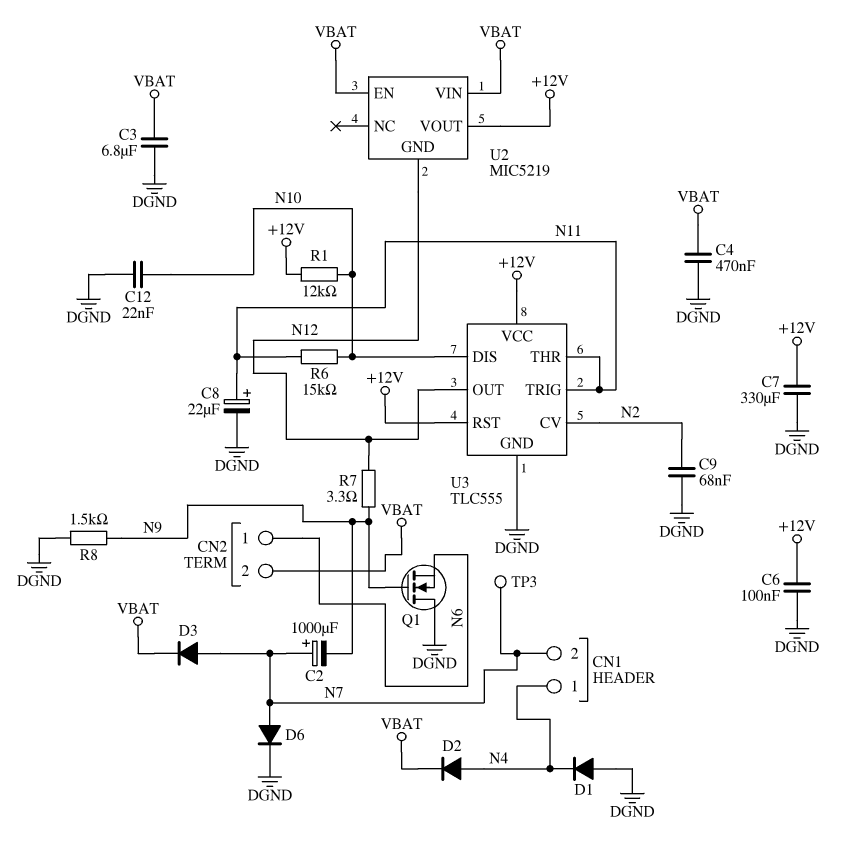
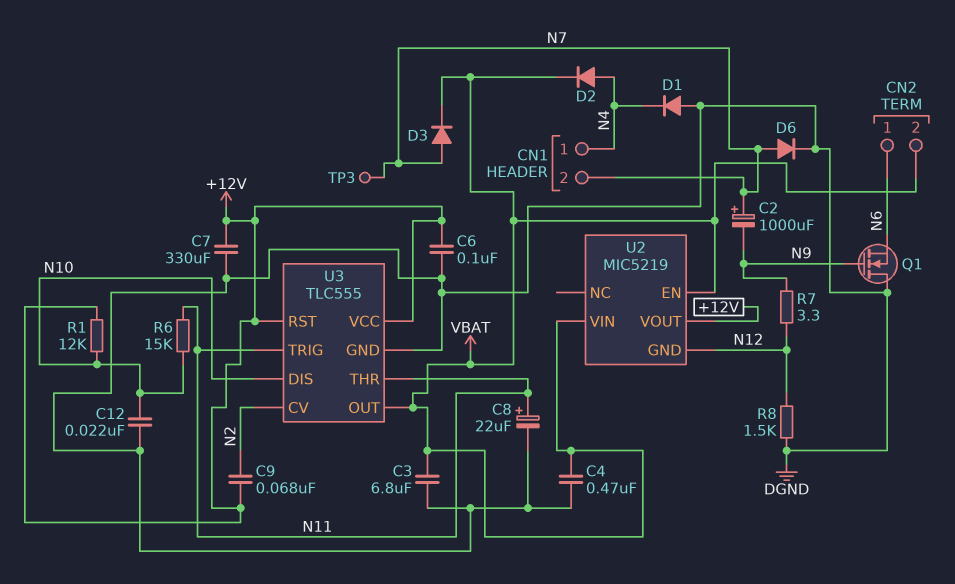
C9: 68nF (DGND, N2) -> 68nF (+12V, N2)
R8: 1.5k (DGND, N9) -> 1.5k (DGND, N12)
U3 pin OUT: N12 -> VBAT

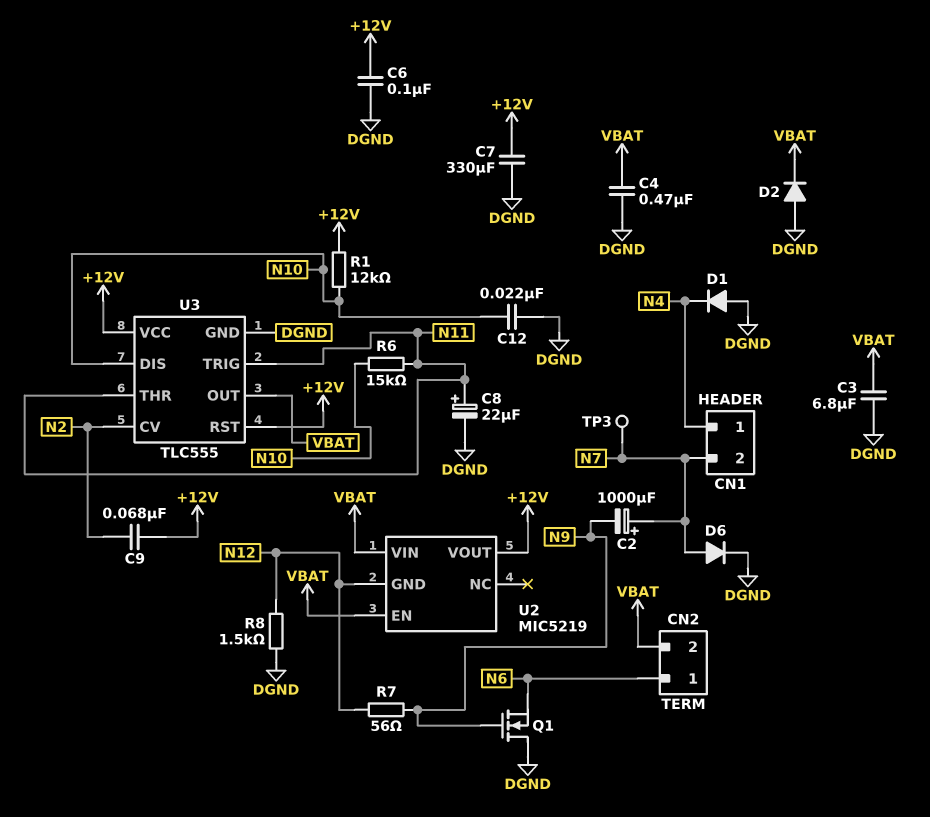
D2: diode (A N4, K VBAT) -> diode (A DGND, K VBAT)
D3: diode (A N7, K VBAT) -> none
R7: 3.3 (N9, N12) -> 56 (N9, N12)

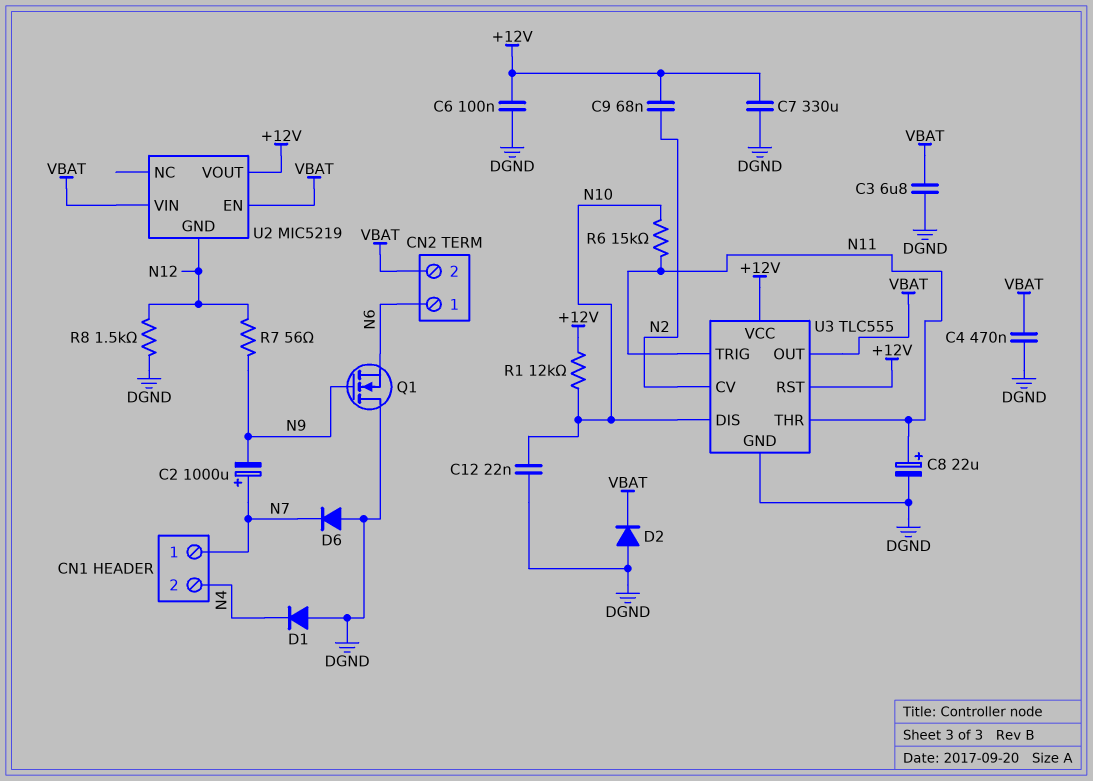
CN1 pin 1: N4 -> N7
CN1 pin 2: N7 -> N4
D6: diode (A N7, K DGND) -> diode (A DGND, K N7)
TP3: test point (N7) -> none

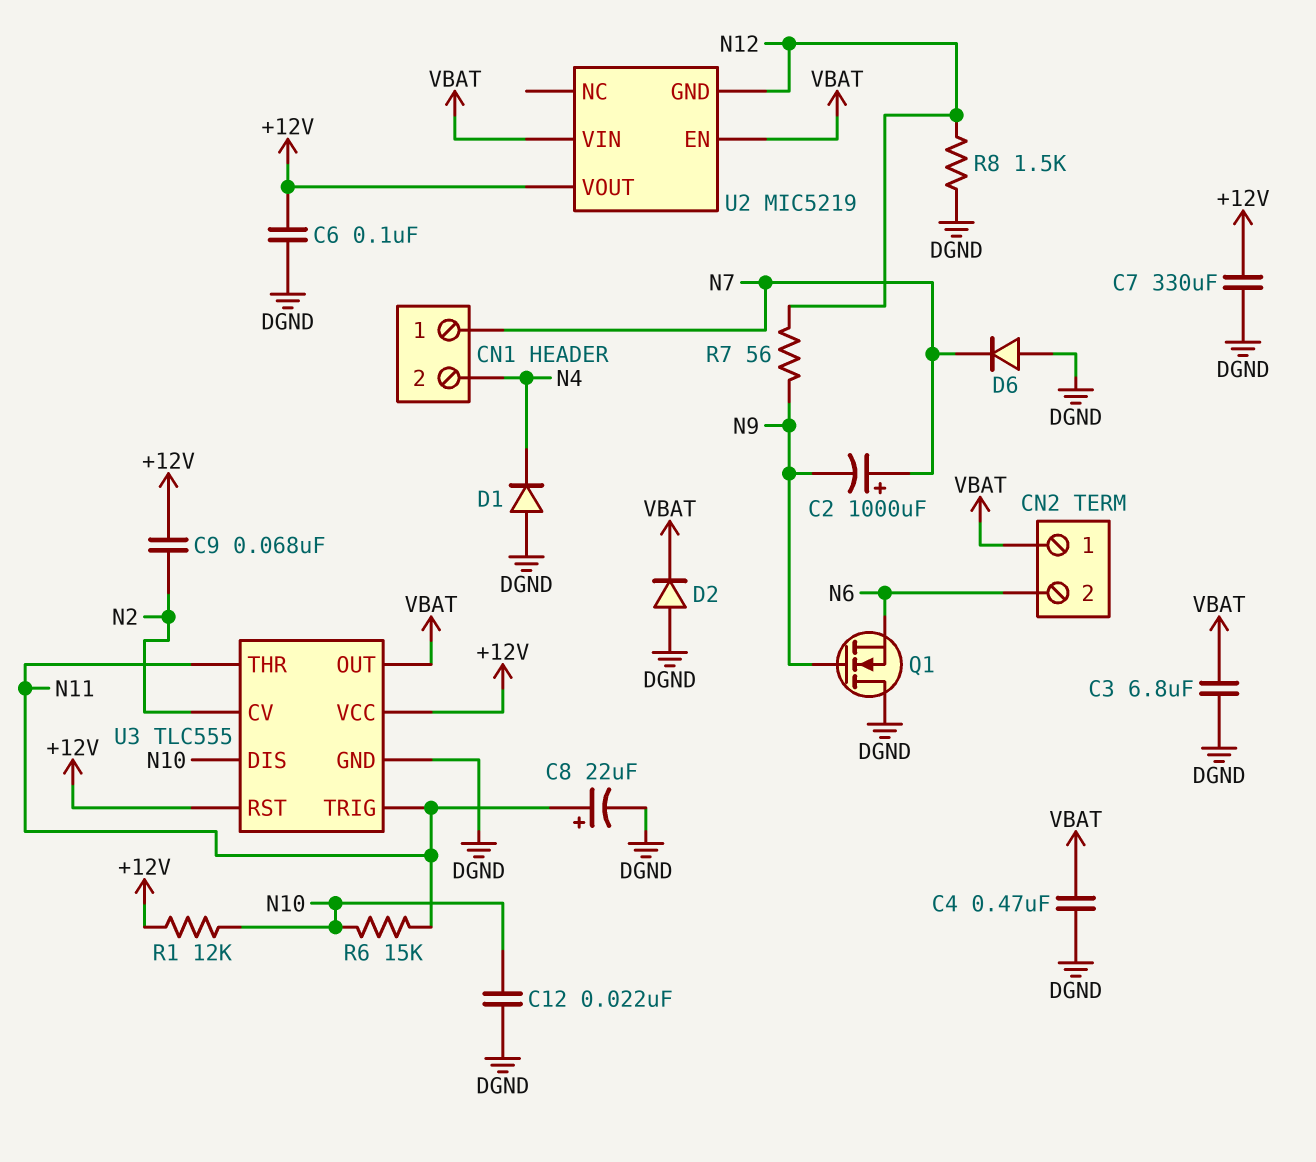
CN2 pin 1: N6 -> VBAT
CN2 pin 2: VBAT -> N6

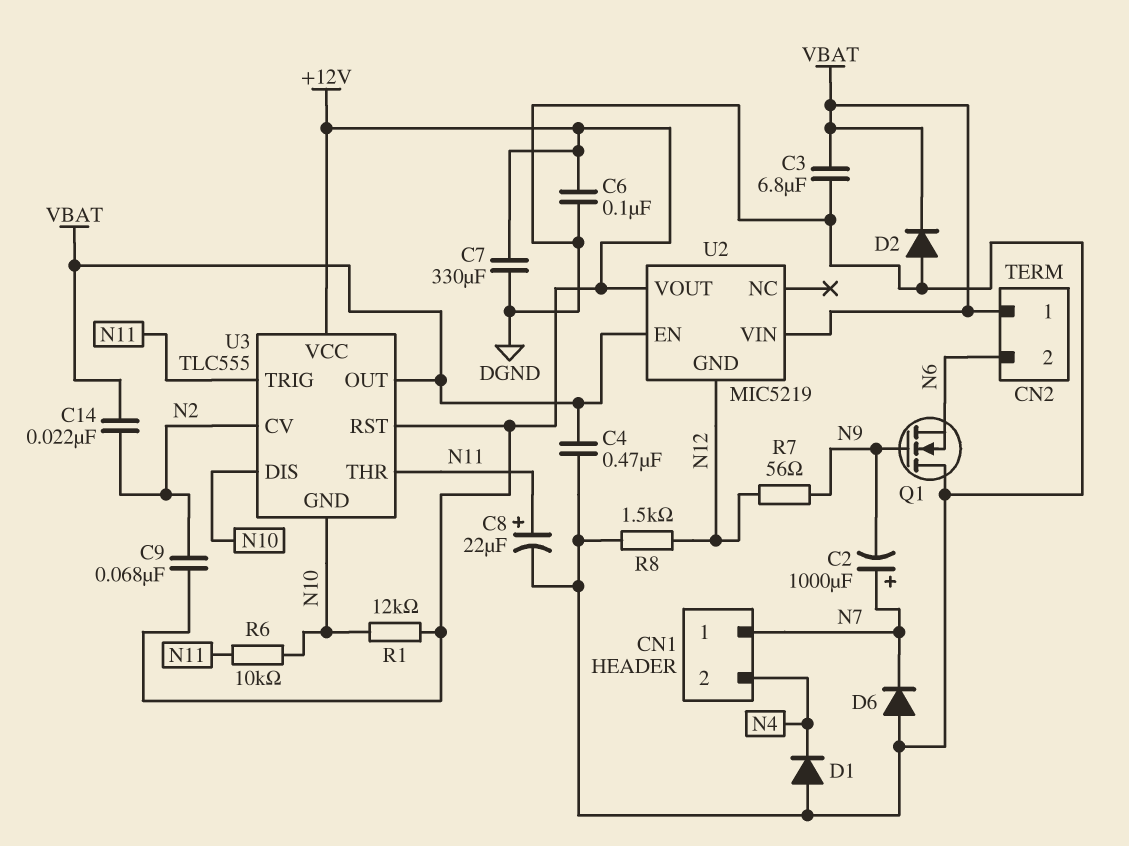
C12: 22nF (DGND, N10) -> none
C14: none -> 22nF (N2, VBAT)
R6: 15k (N10, N11) -> 10k (N10, N11)
U3 pin GND: DGND -> N10

